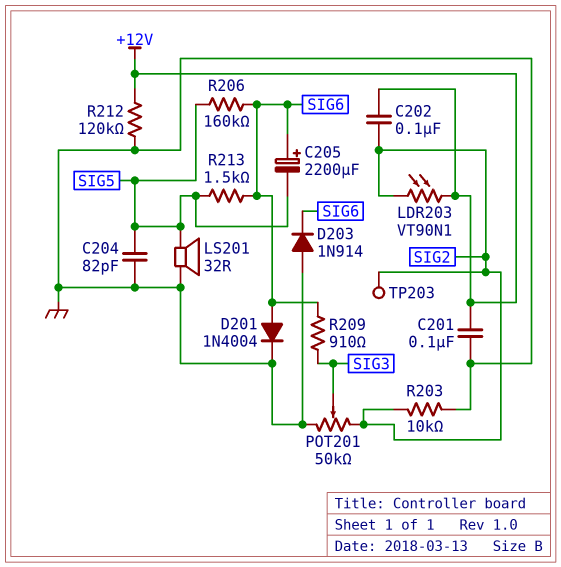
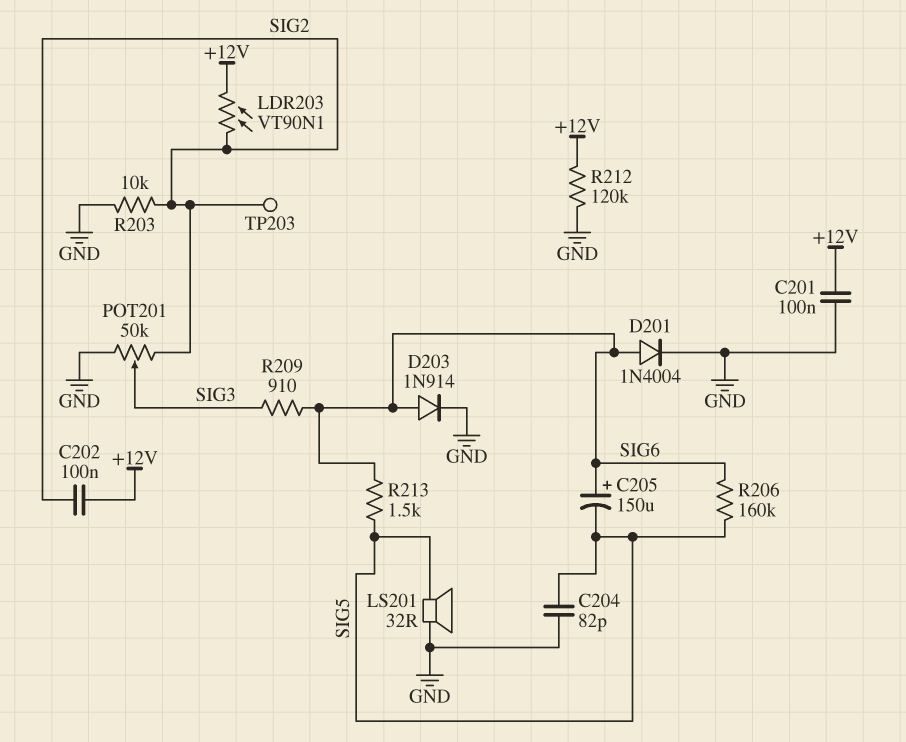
C205: 2200uF (plus SIG6, minus SIG5) -> 150uF (plus SIG6, minus SIG5)
D203: diode 1N914 (A GND, K SIG6) -> diode 1N914 (A SIG6, K GND)

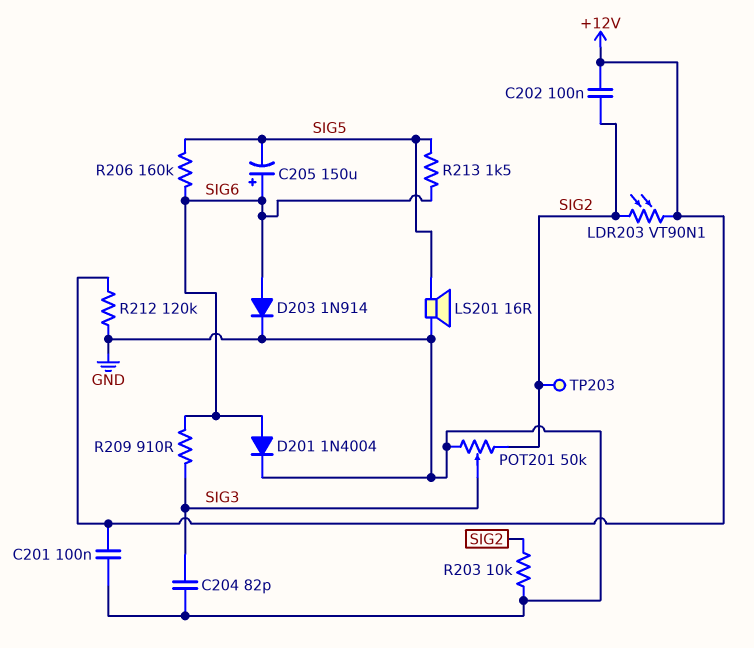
C204: 82pF (GND, SIG5) -> 82pF (GND, SIG3)
LS201: speaker 32R (GND, SIG5) -> speaker 16R (GND, SIG5)

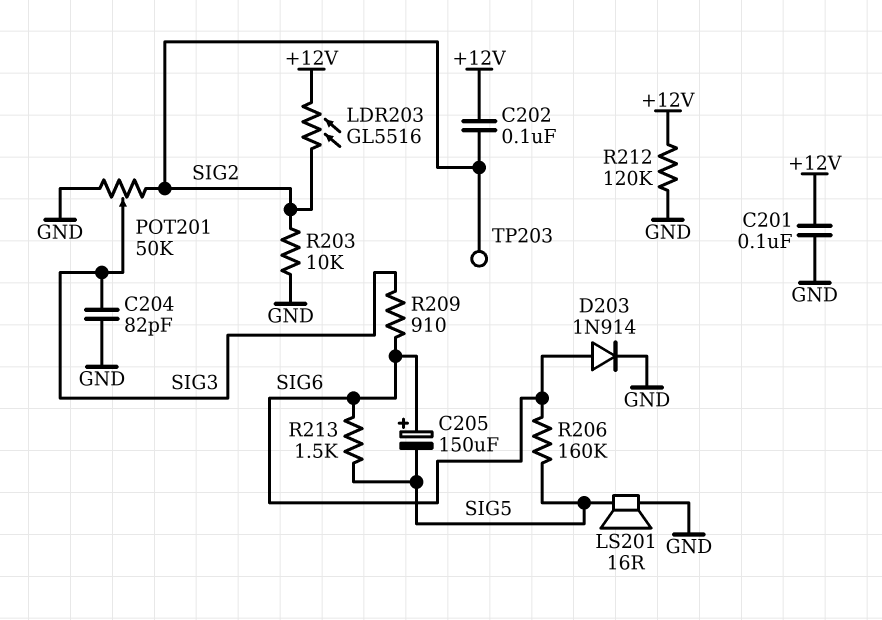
D201: diode 1N4004 (A SIG6, K GND) -> none
LDR203: VT90N1 (+12V, SIG2) -> GL5516 (+12V, SIG2)

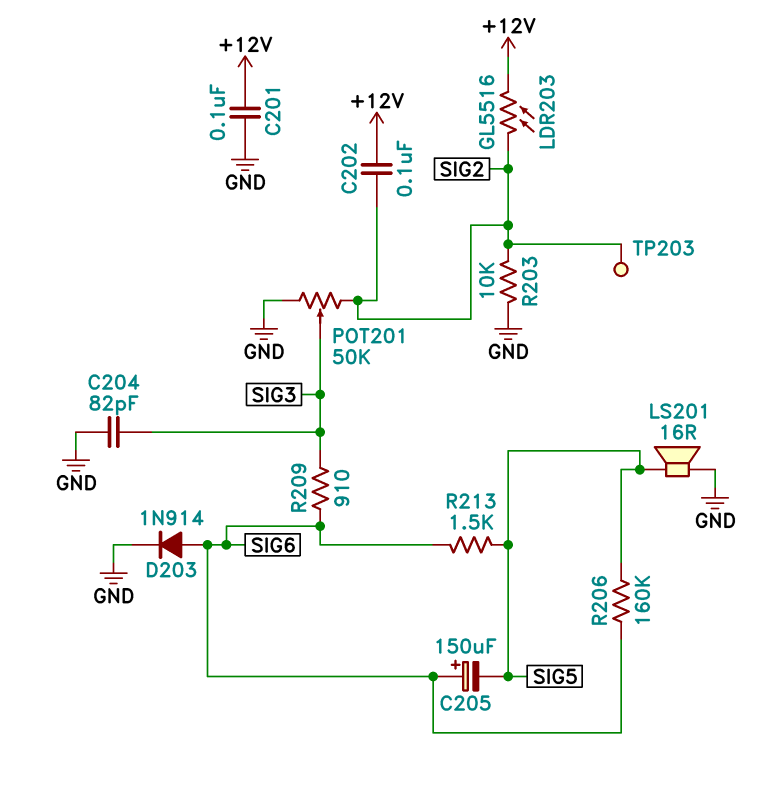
R212: 120k (+12V, GND) -> none

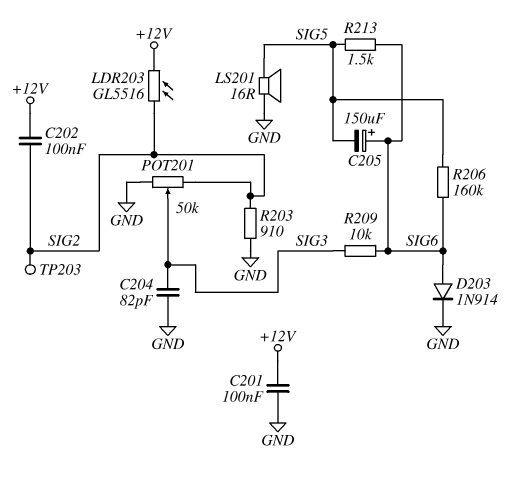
R203: 10k (GND, SIG2) -> 910 (GND, SIG2)
R209: 910 (SIG3, SIG6) -> 10k (SIG3, SIG6)

